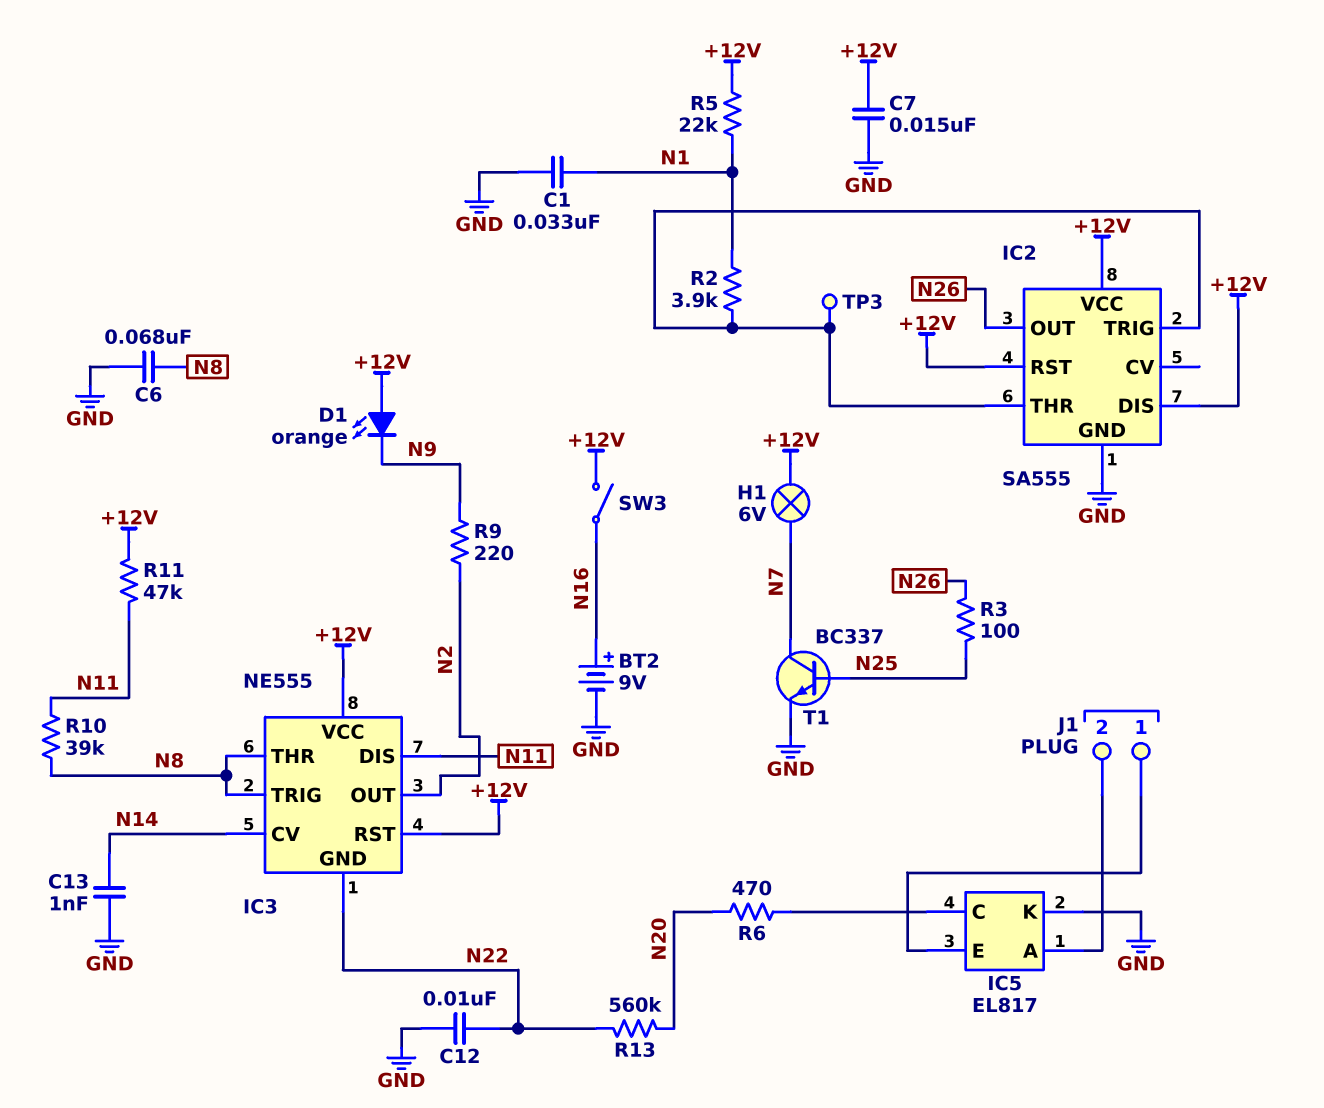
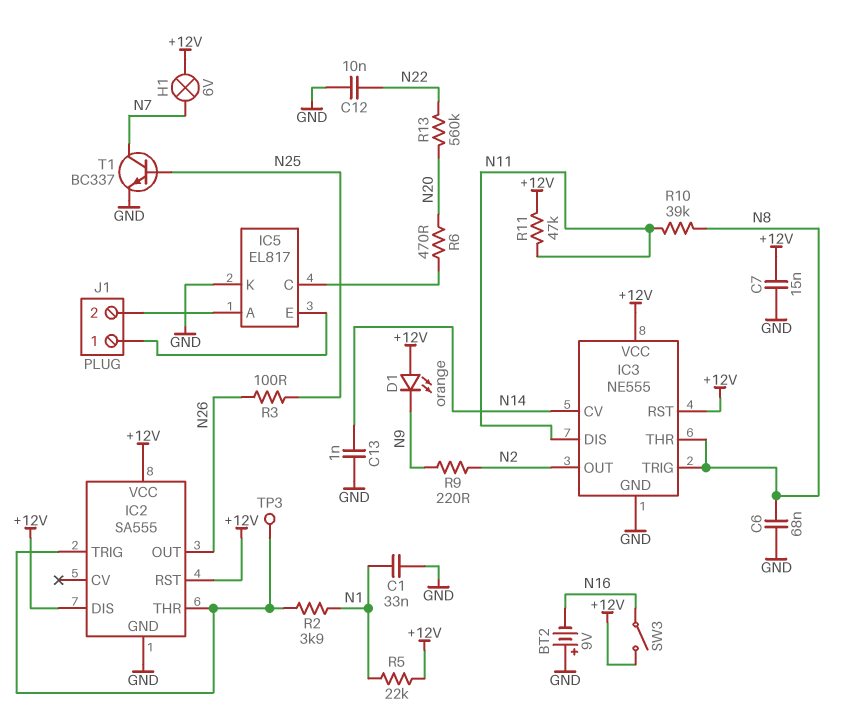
BT2: 9V (plus N16, minus GND) -> 9V (plus GND, minus N16)
IC3 pin GND: N22 -> GND

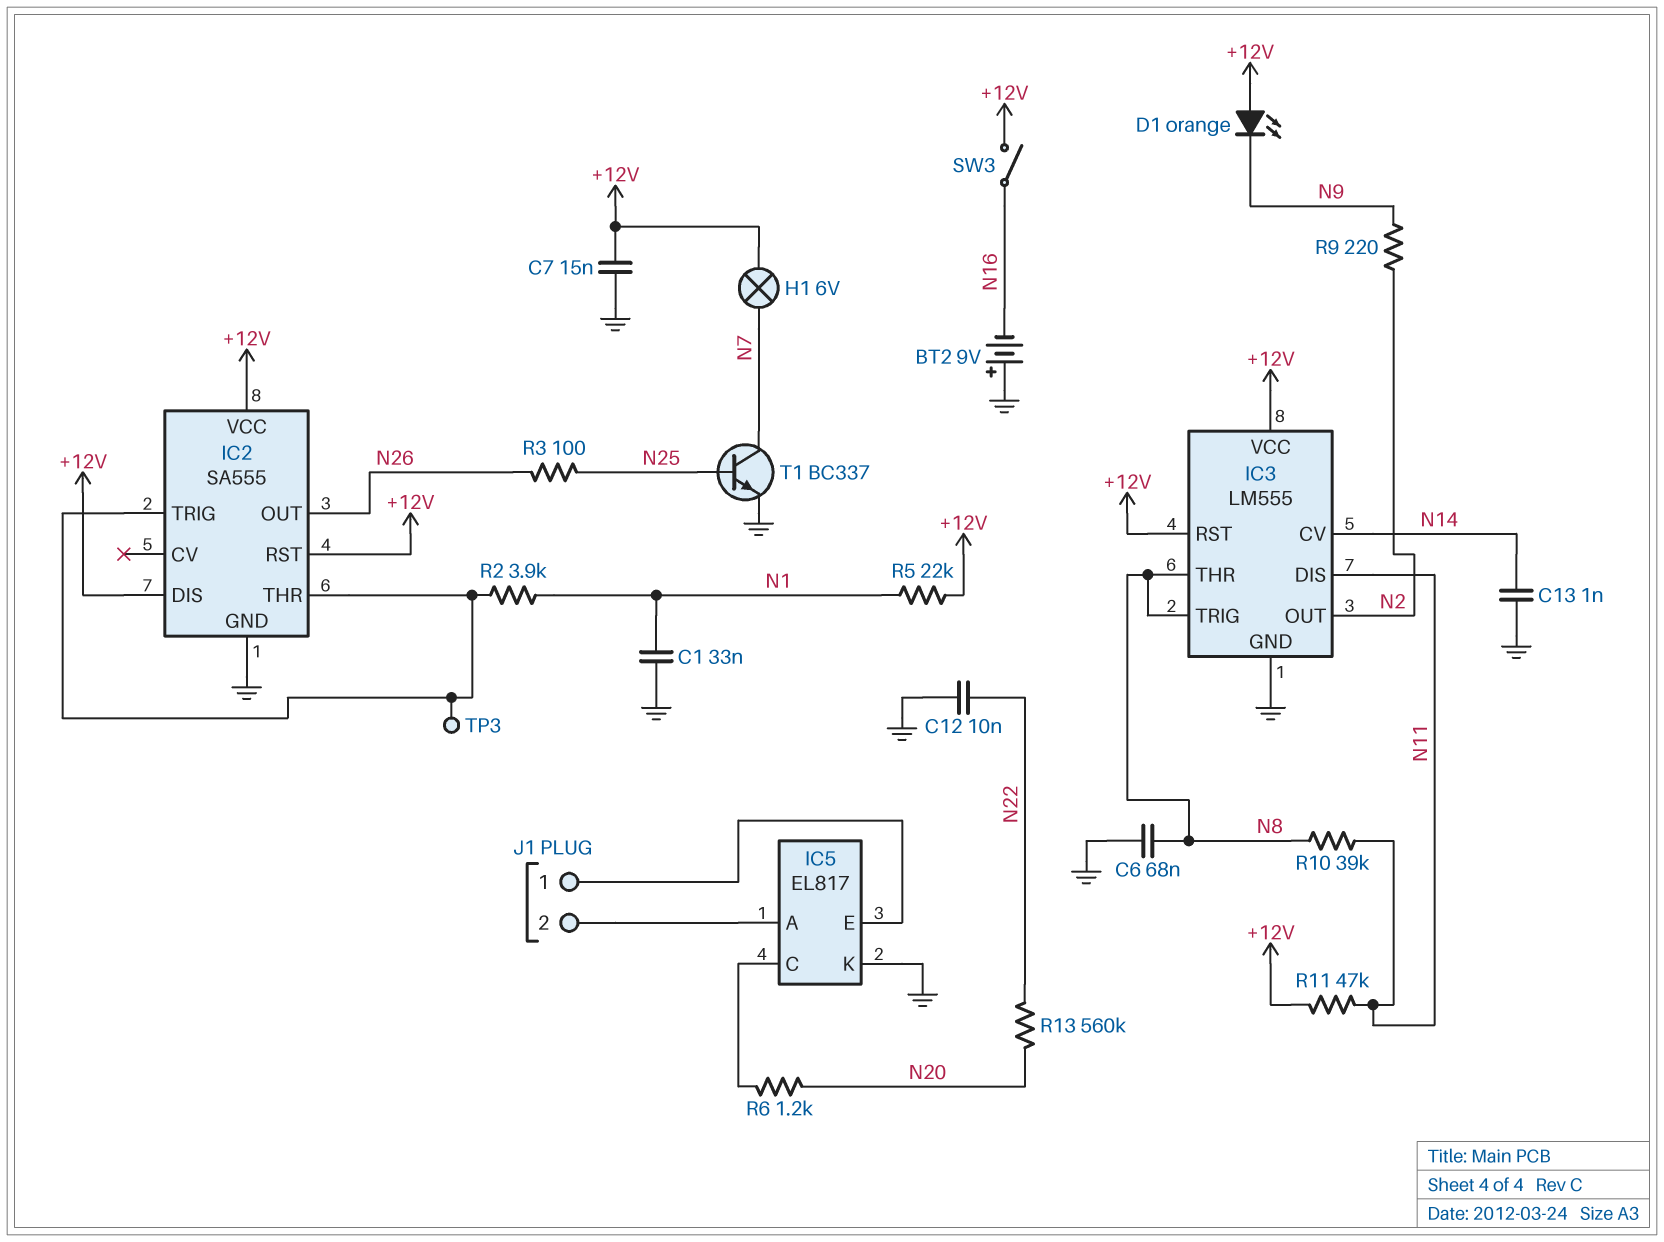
IC3: NE555 -> LM555
R6: 470 (IC5/C, N20) -> 1.2k (IC5/C, N20)

